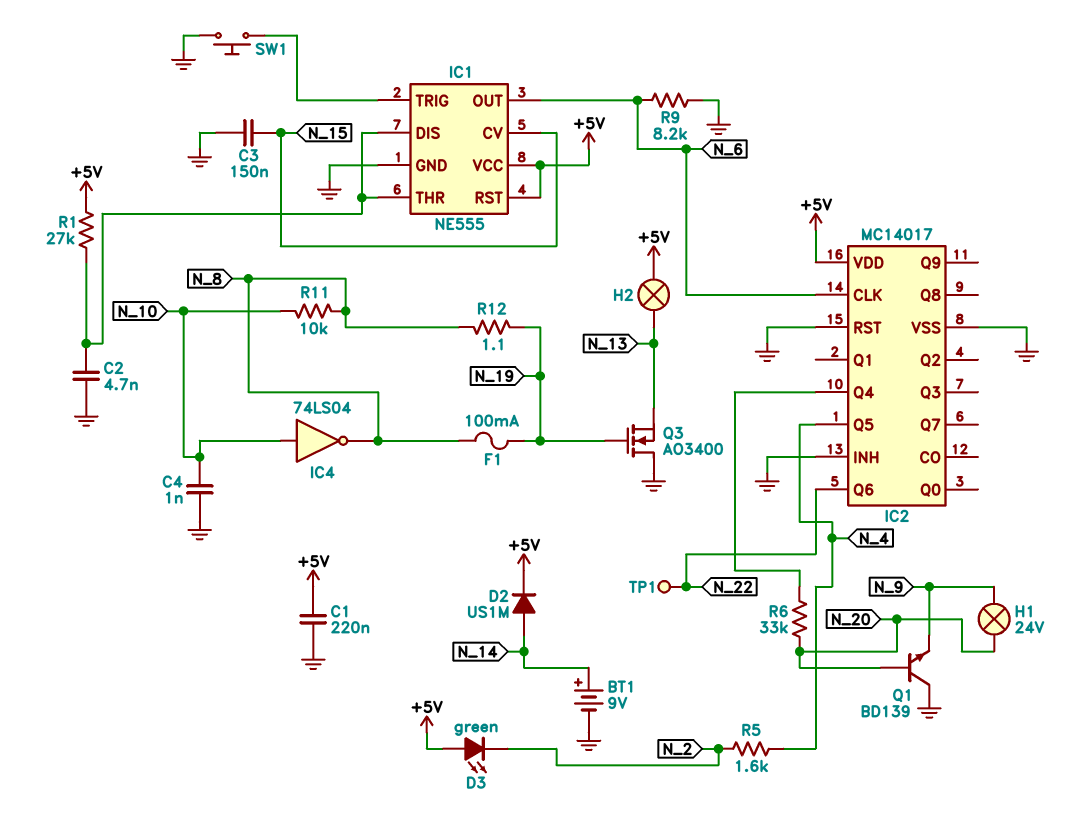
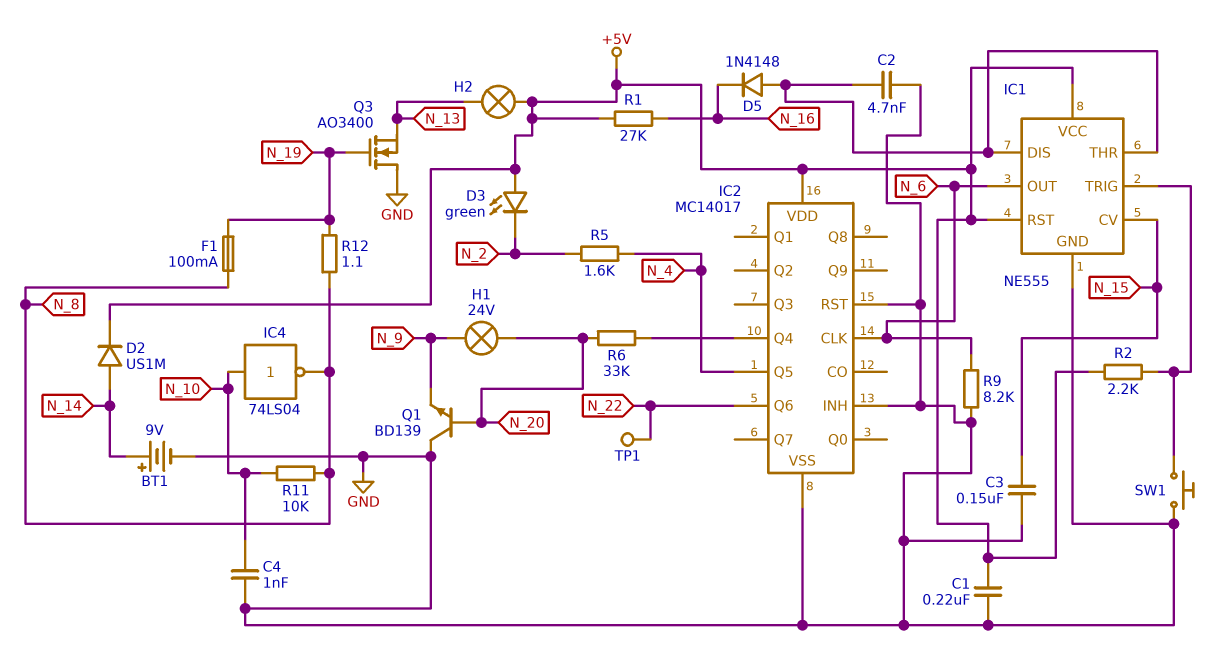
D5: none -> diode 1N4148 (A IC1/DIS, K N_16)
R1: 27k (+5V, IC1/DIS) -> 27k (+5V, N_16)
R2: none -> 2.2k (+5V, IC1/TRIG)

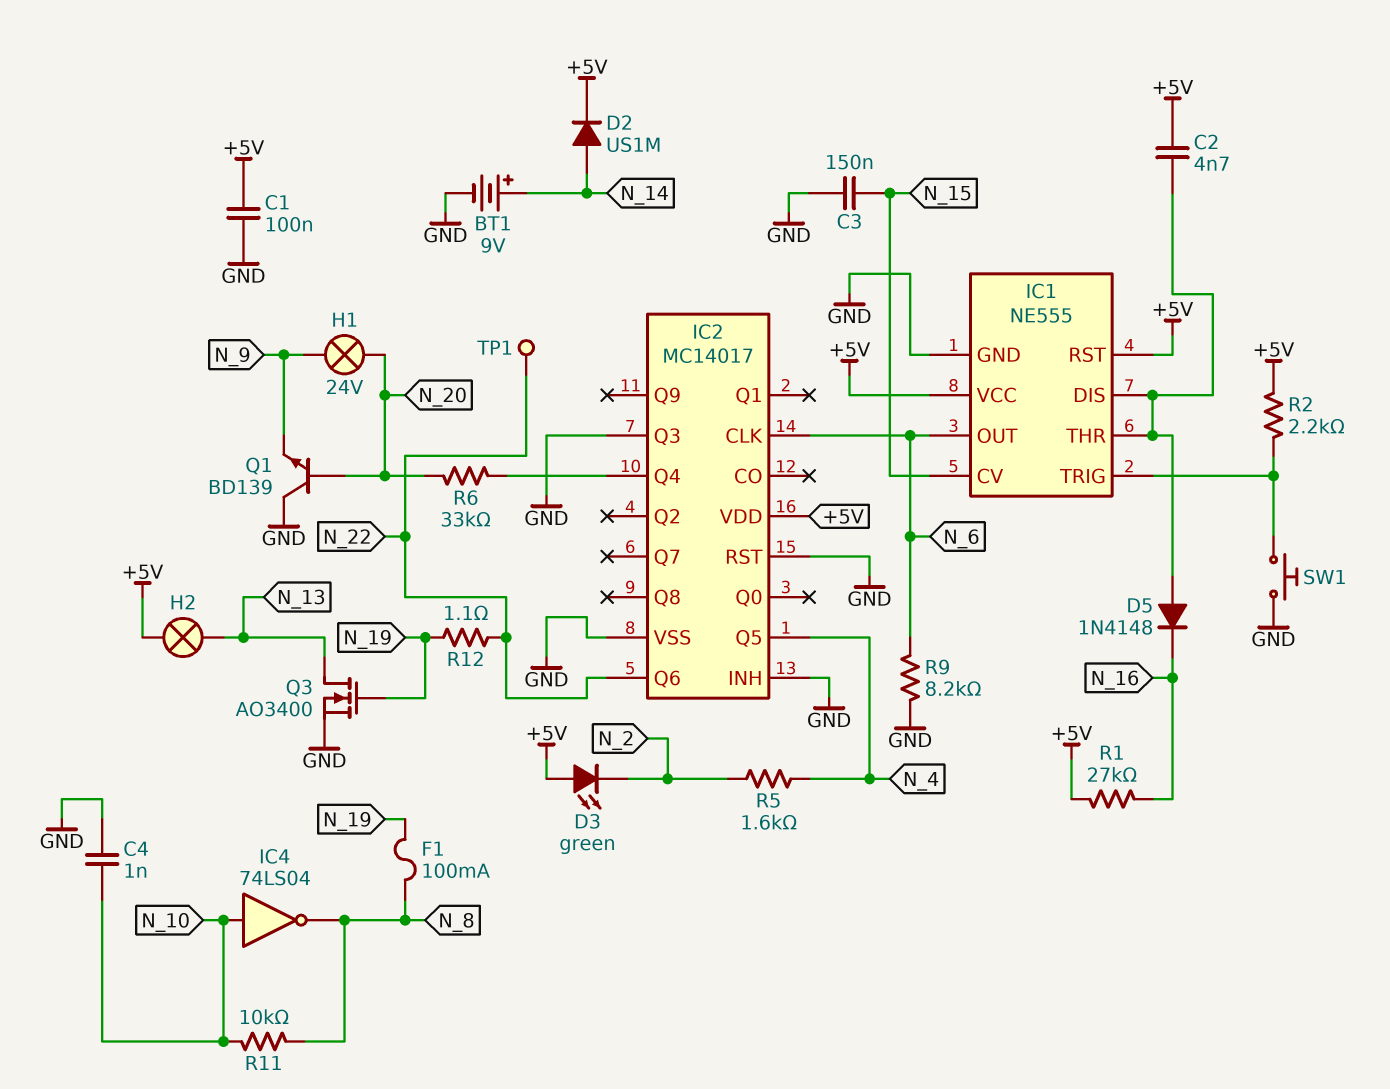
C1: 220nF (+5V, GND) -> 100nF (+5V, GND)
C2: 4.7nF (GND, IC1/DIS) -> 4.7nF (+5V, IC1/DIS)
IC2 pin Q3: none -> GND
Q3: NMOS AO3400 (G N_19, D GND, S N_13) -> NMOS AO3400 (G N_19, D N_13, S GND)
R12: 1.1 (N_8, N_19) -> 1.1 (N_19, N_22)

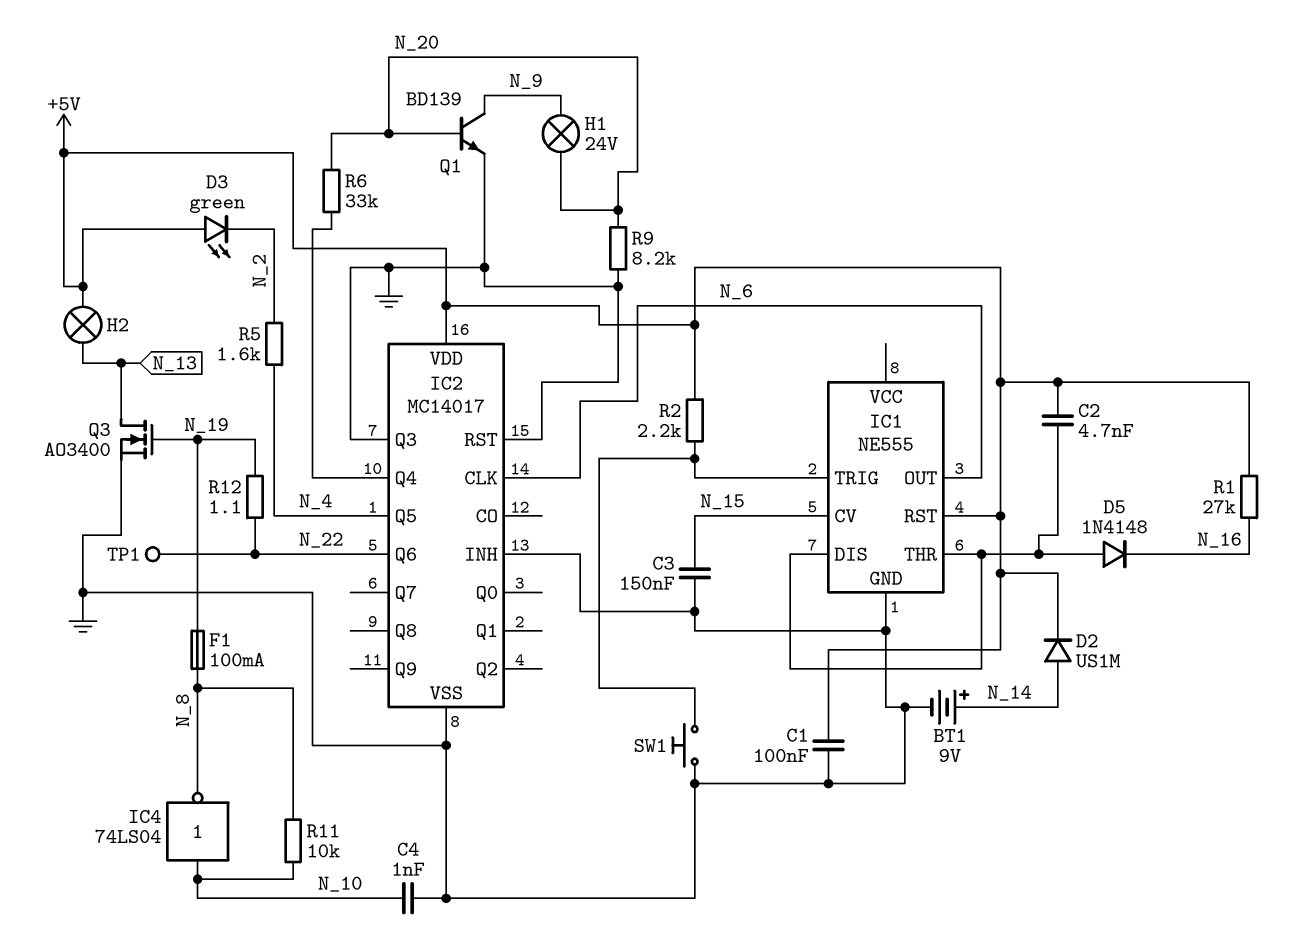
IC1 pin VCC: +5V -> none
Q1: NPN BD139 (B N_20, C GND, E N_9) -> NPN BD139 (B N_20, C N_9, E GND)
R9: 8.2k (GND, N_6) -> 8.2k (GND, N_20)

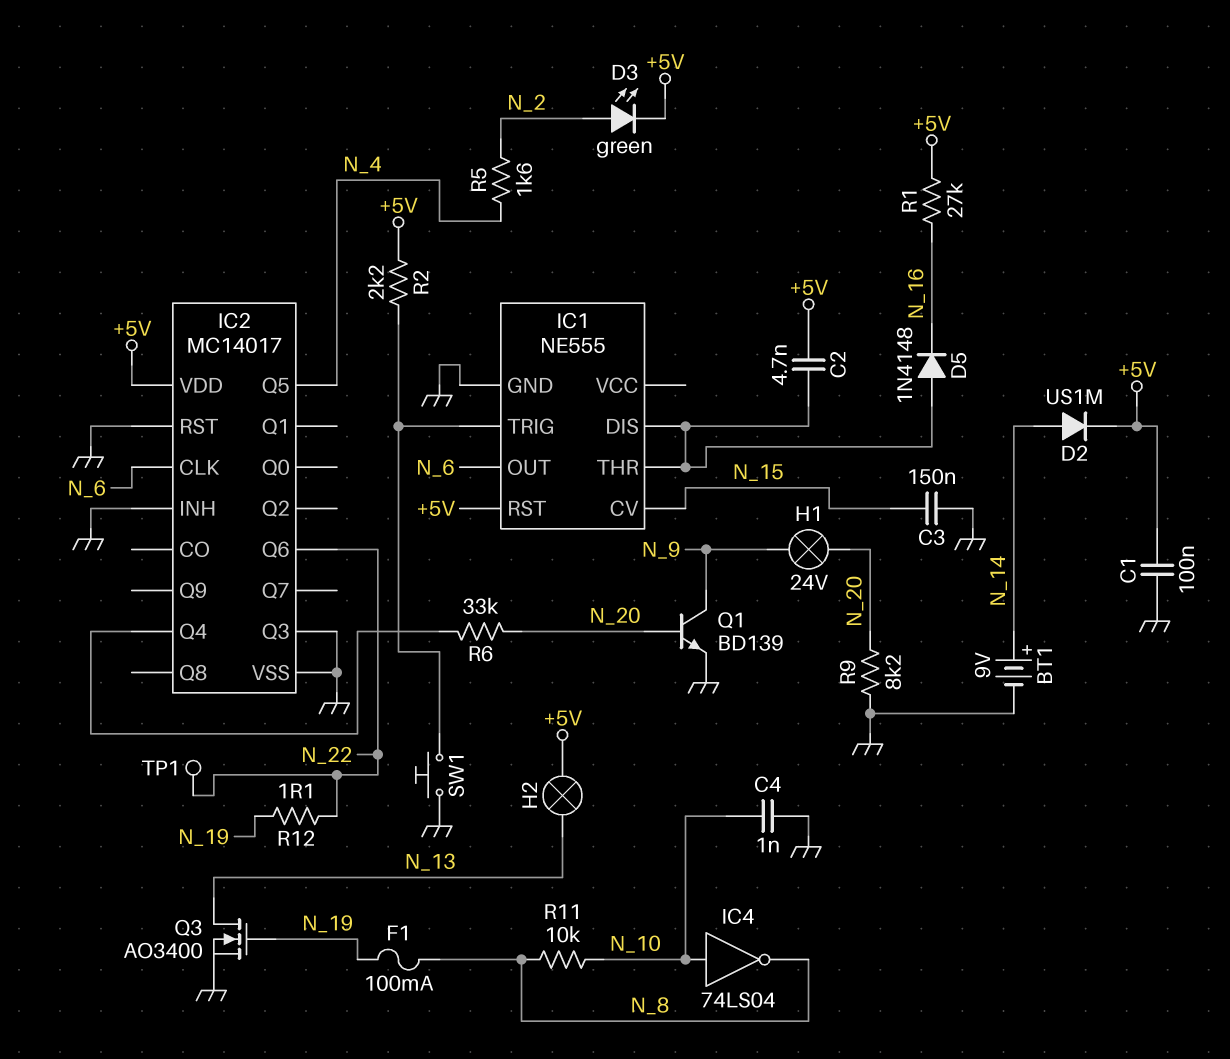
D3: LED green (A +5V, K N_2) -> LED green (A N_2, K +5V)

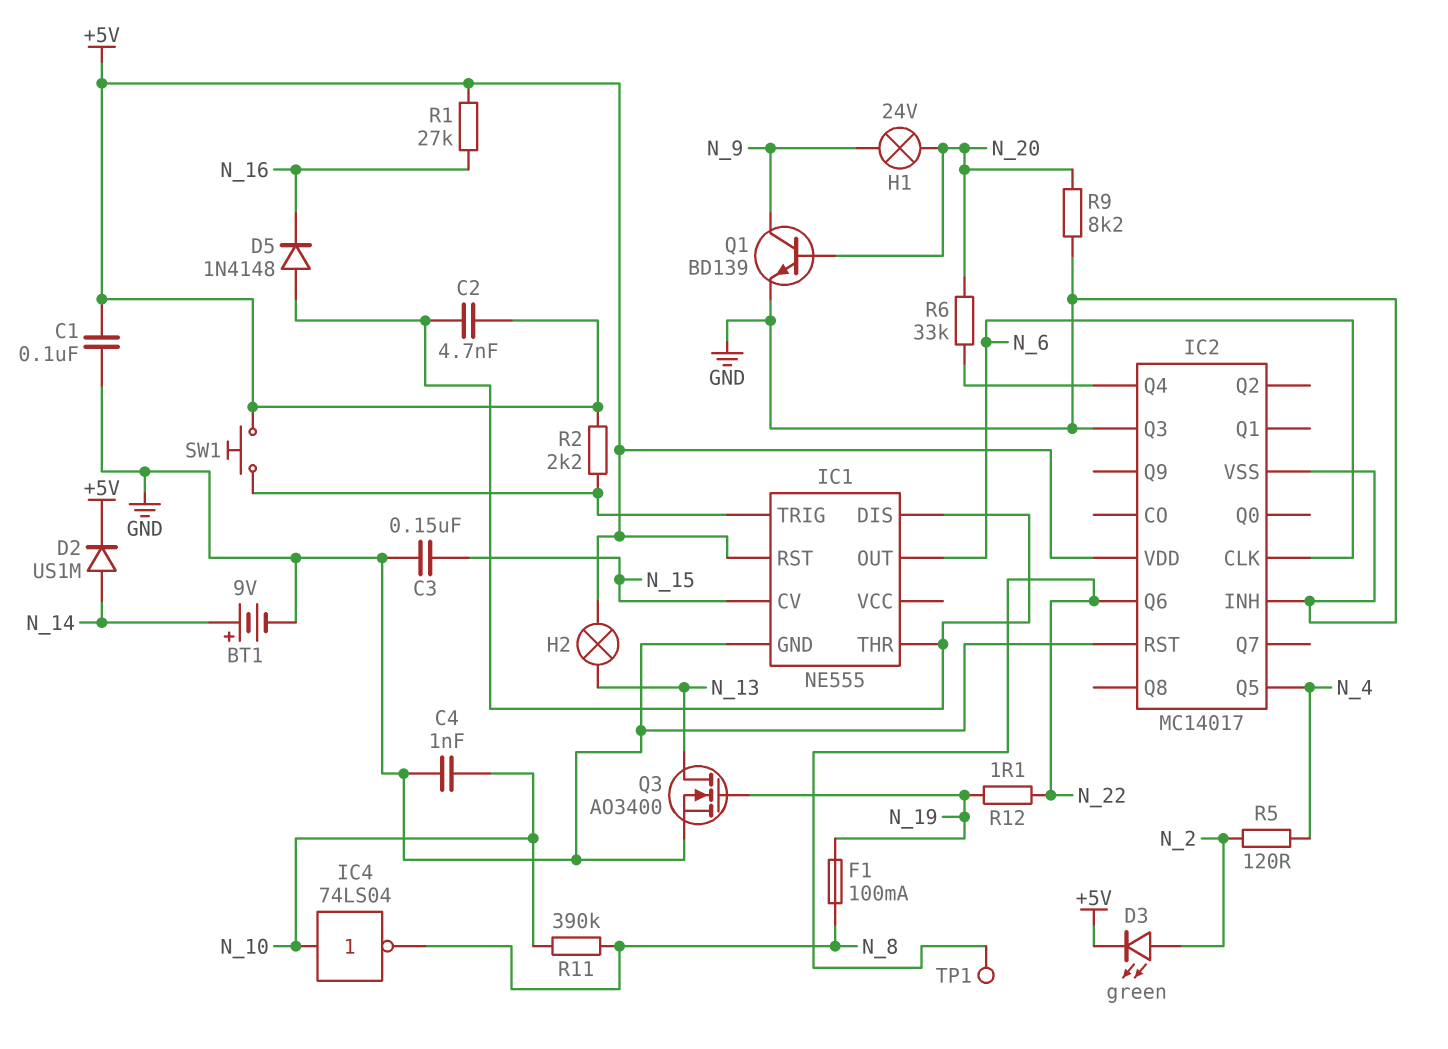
R5: 1.6k (N_2, N_4) -> 120 (N_2, N_4)
R11: 10k (N_8, N_10) -> 390k (N_8, N_10)
SW1: button (GND, IC1/TRIG) -> button (+5V, IC1/TRIG)

